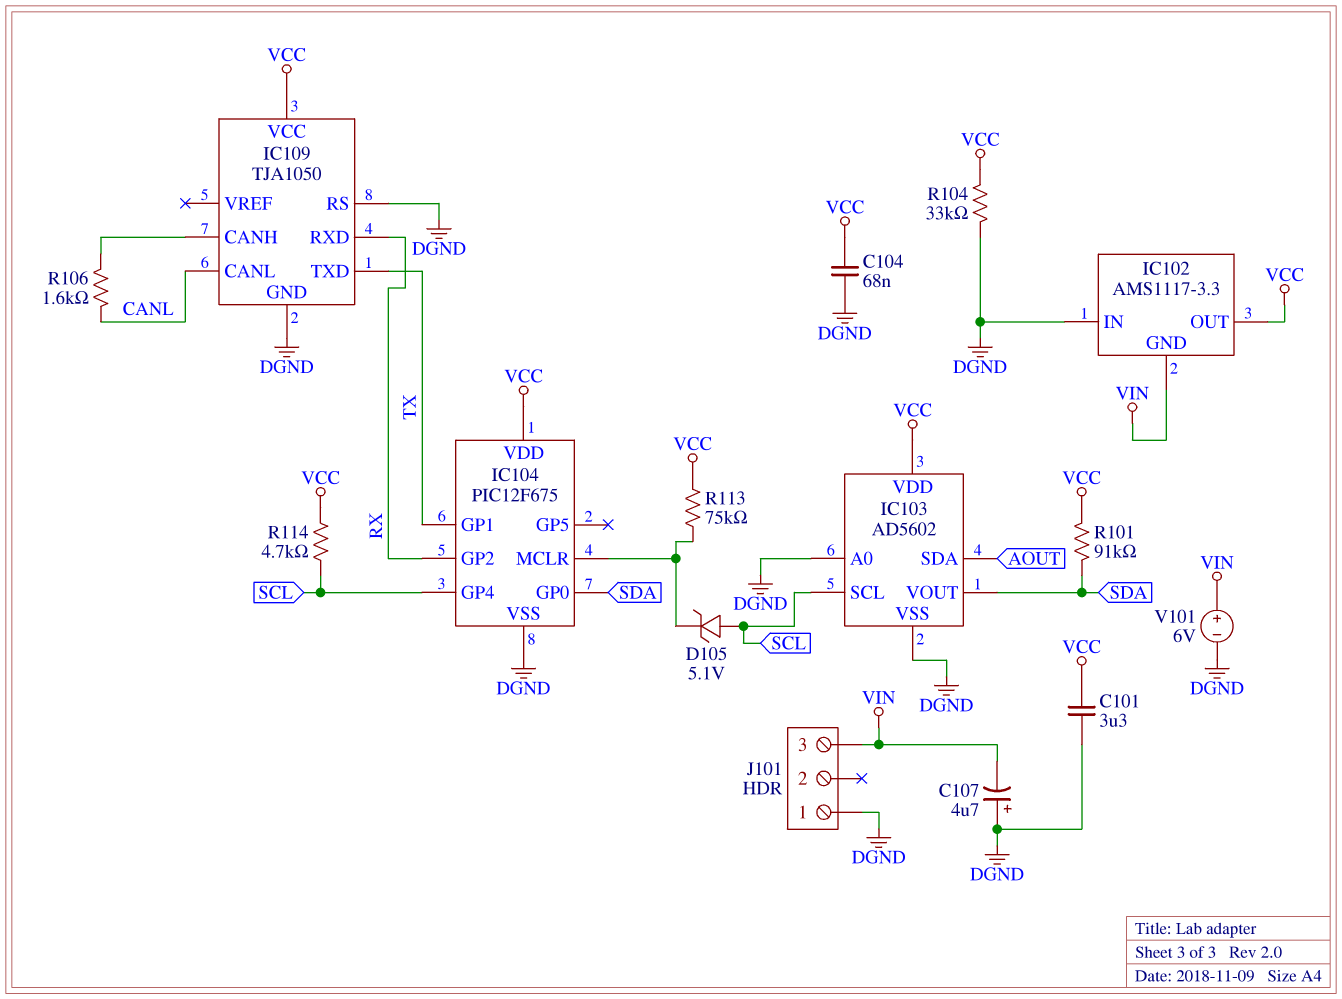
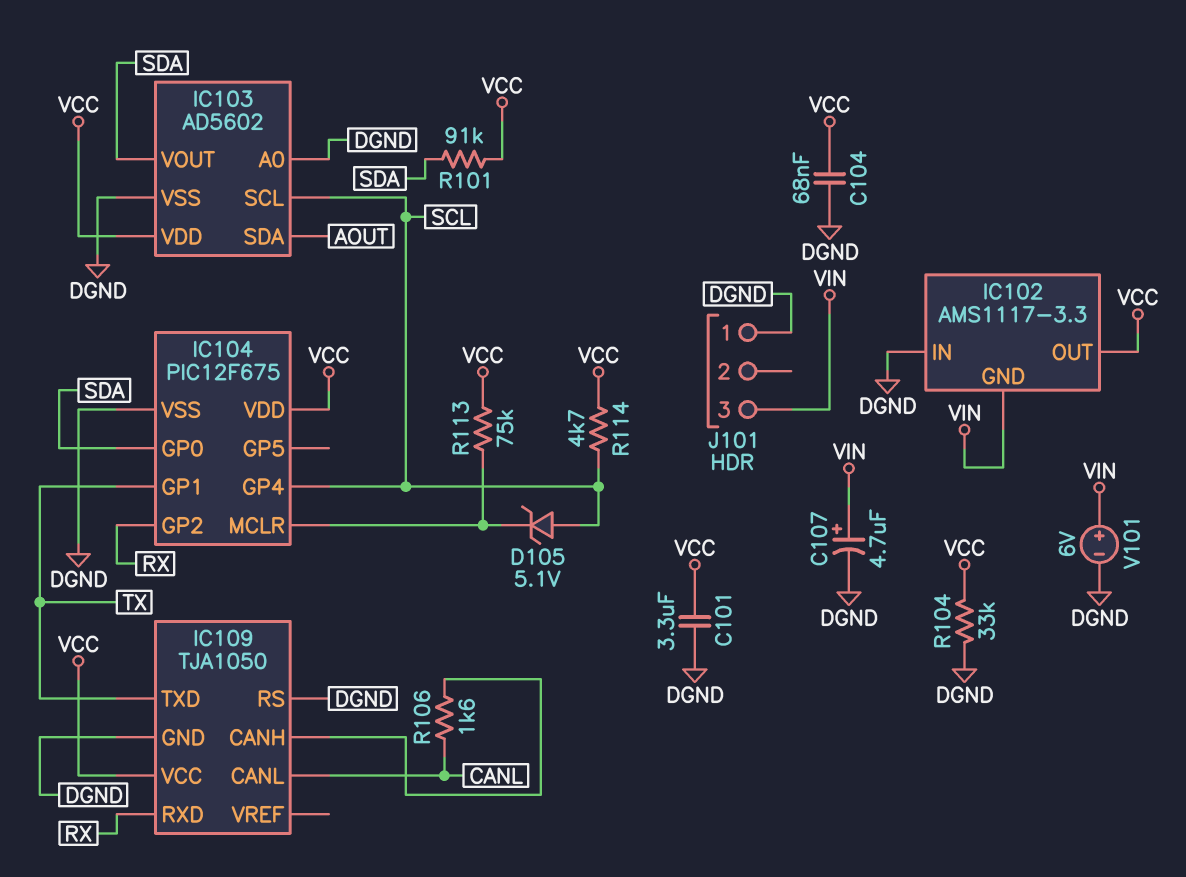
C107: 4.7uF (plus DGND, minus VIN) -> 4.7uF (plus VIN, minus DGND)

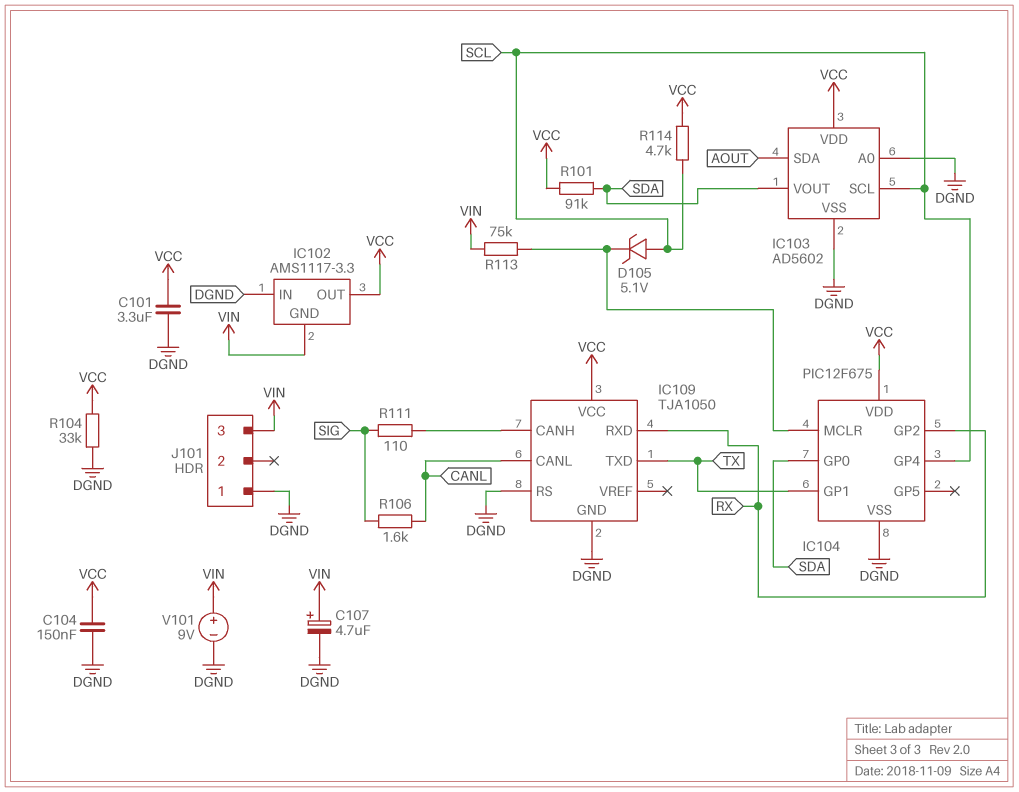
C104: 68nF (DGND, VCC) -> 150nF (DGND, VCC)
R106: 1.6k (CANL, IC109/CANH) -> 1.6k (CANL, SIG)
R111: none -> 110 (IC109/CANH, SIG)
R113: 75k (IC104/MCLR, VCC) -> 75k (IC104/MCLR, VIN)
V101: 6V (plus VIN, minus DGND) -> 9V (plus VIN, minus DGND)

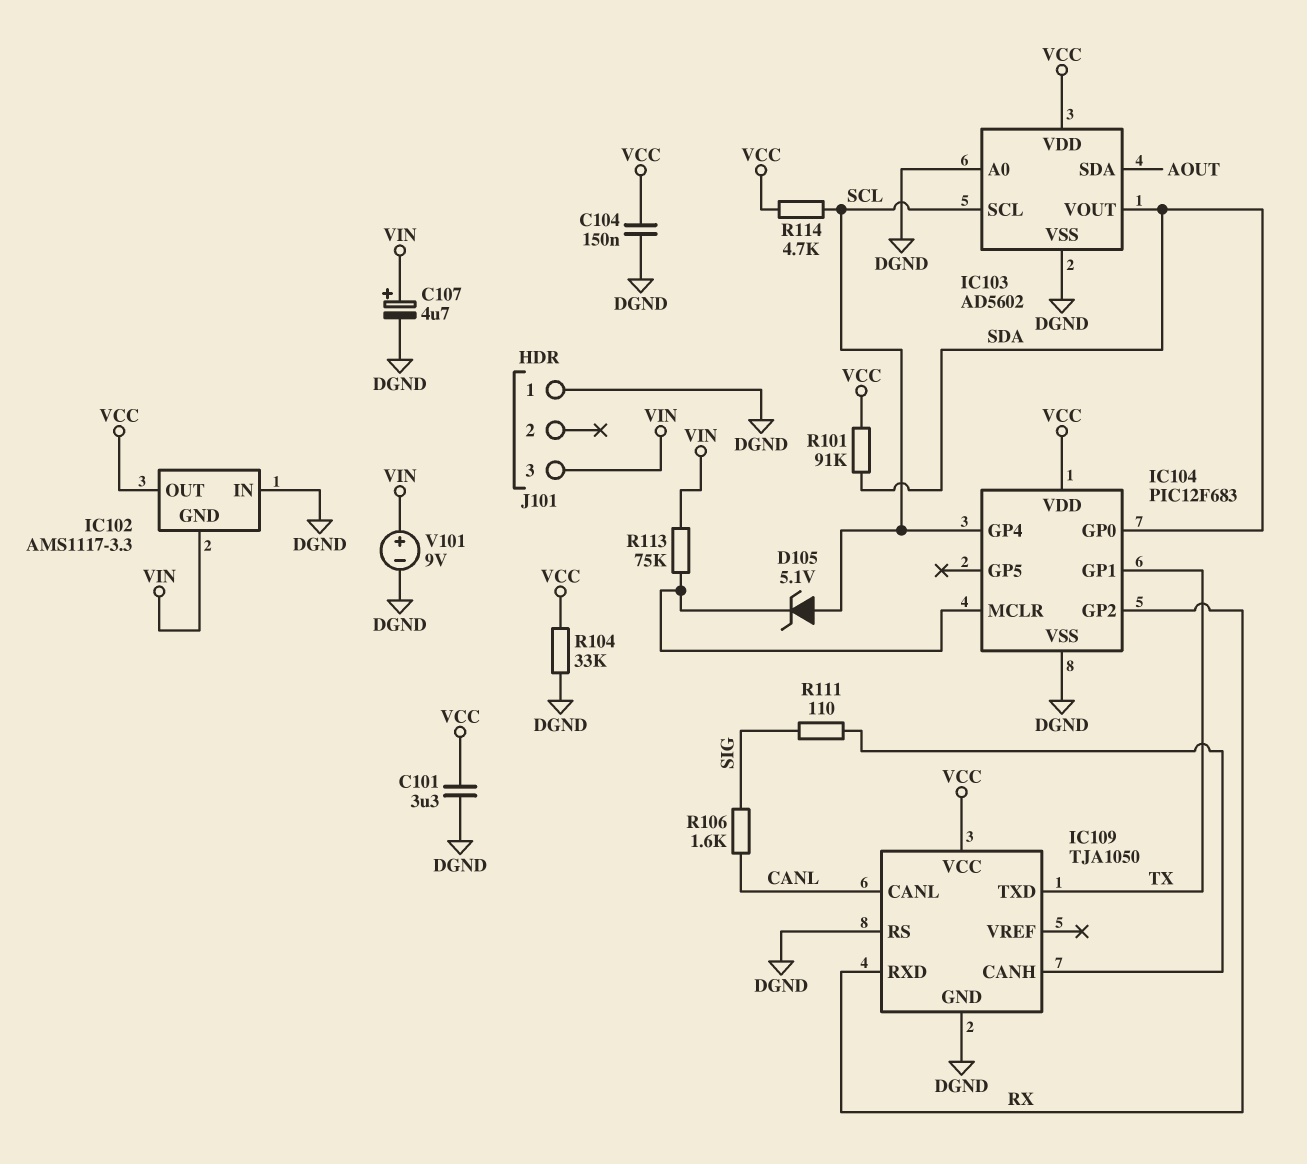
IC104: PIC12F675 -> PIC12F683

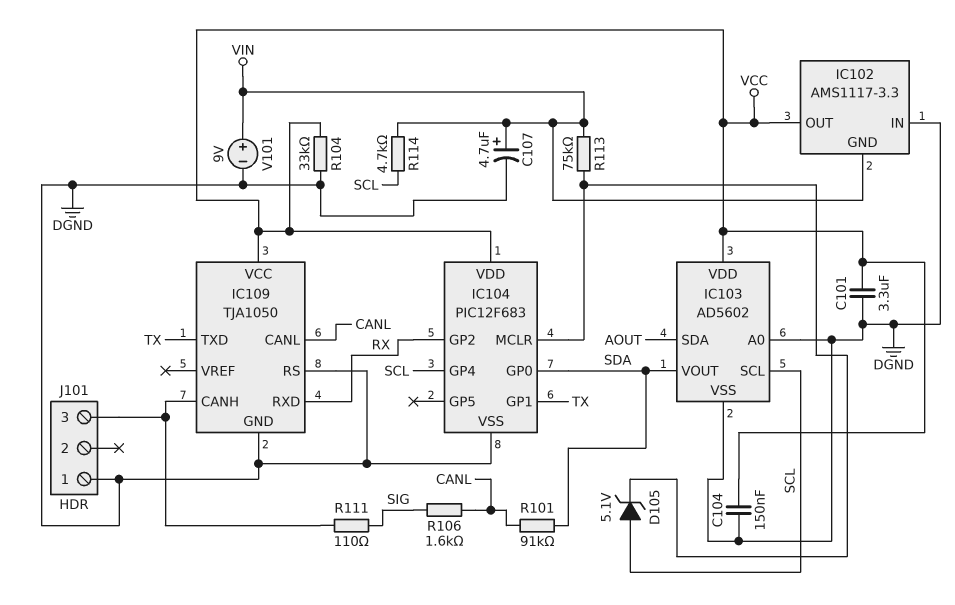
J101 pin 3: VIN -> IC109/CANH
R101: 91k (SDA, VCC) -> 91k (CANL, SDA)
R114: 4.7k (SCL, VCC) -> 4.7k (SCL, VIN)

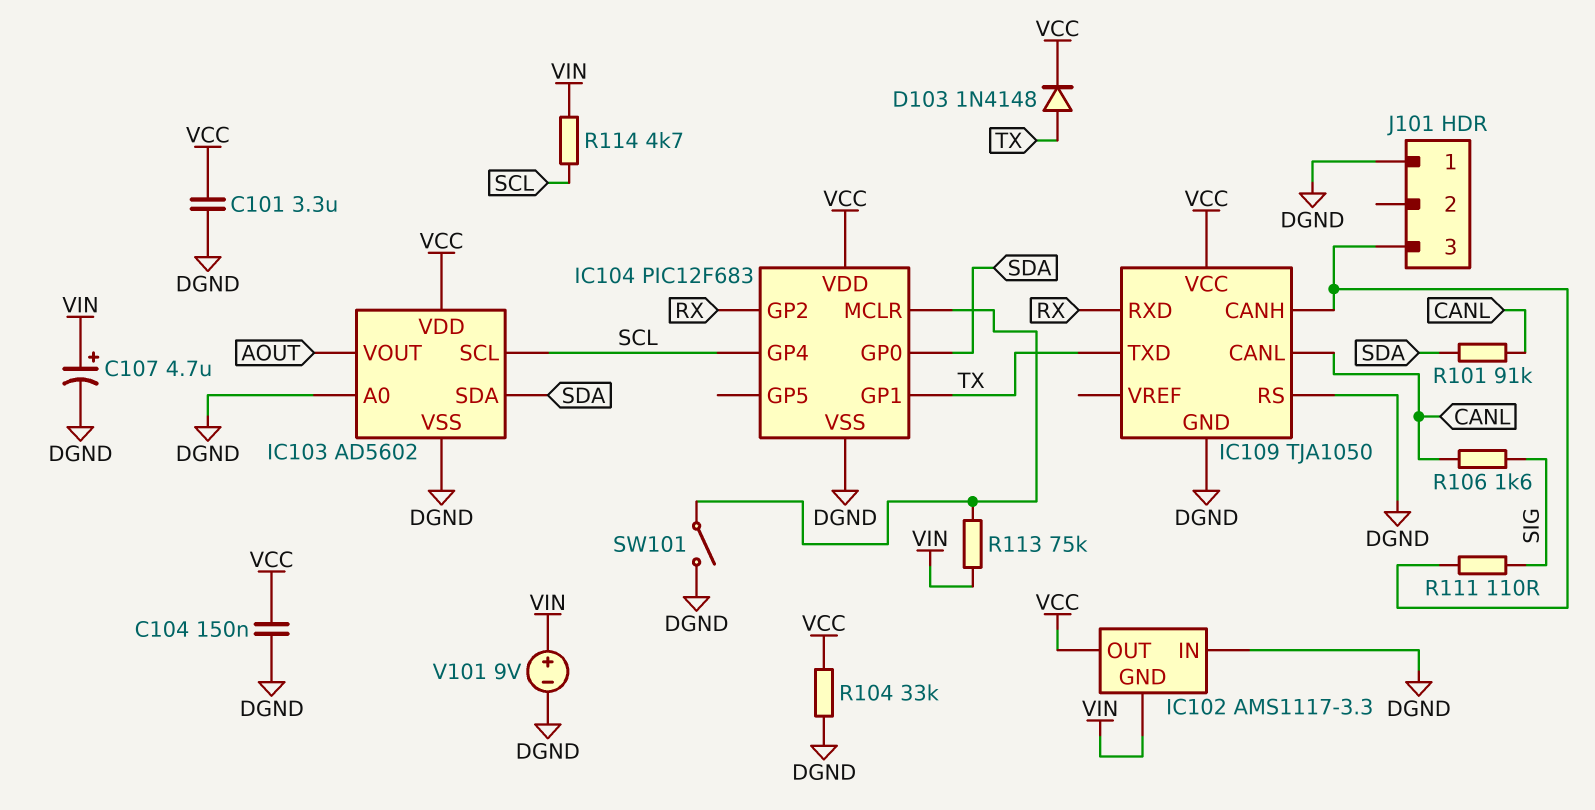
D103: none -> diode 1N4148 (A TX, K VCC)
D105: zener 5.1V (A SCL, K IC104/MCLR) -> none
IC103 pin SDA: AOUT -> SDA
IC103 pin VOUT: SDA -> AOUT
SW101: none -> switch (DGND, IC104/MCLR)

